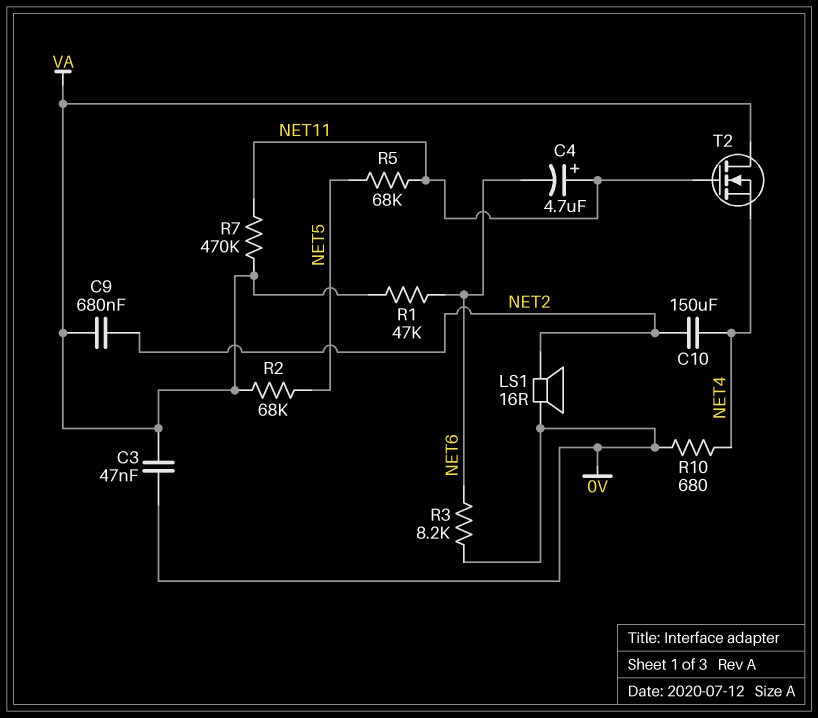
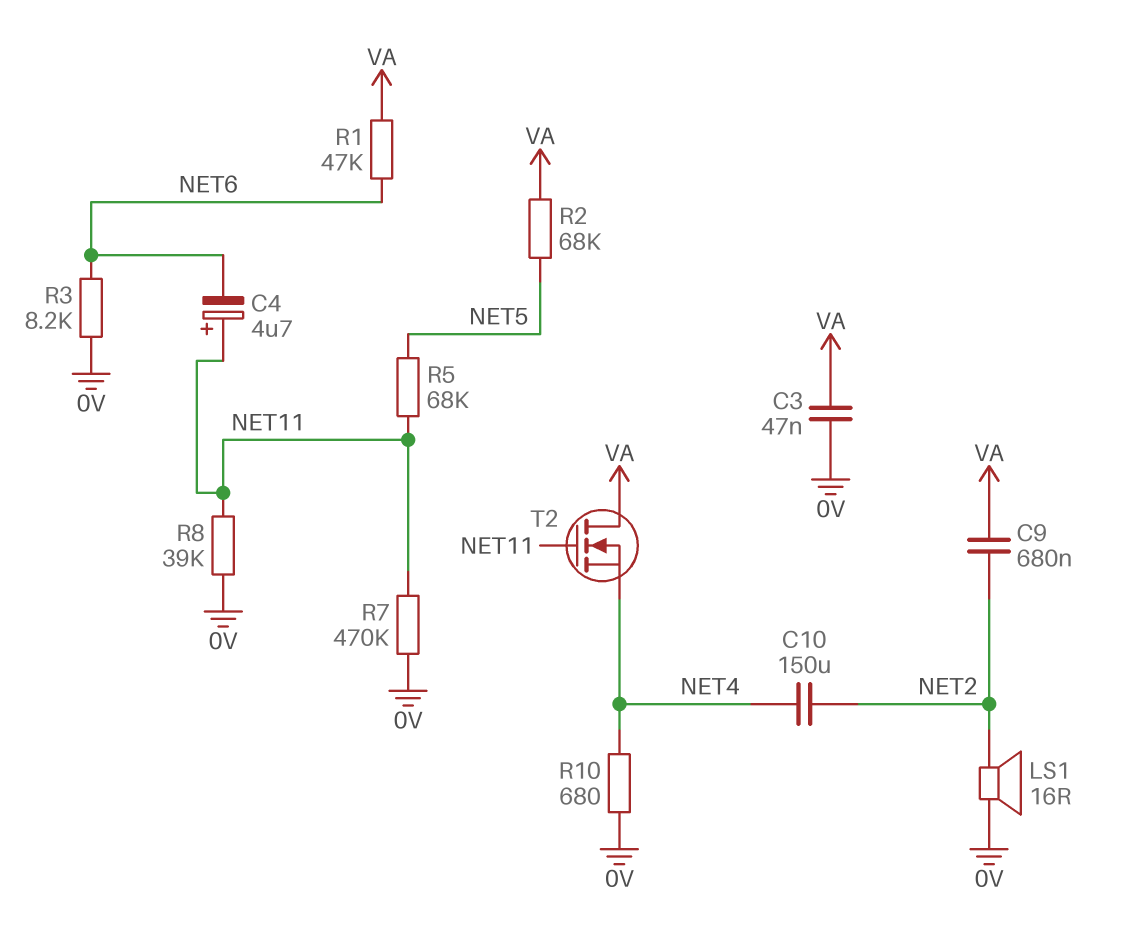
R7: 470k (NET11, VA) -> 470k (0V, NET11)
R8: none -> 39k (0V, NET11)

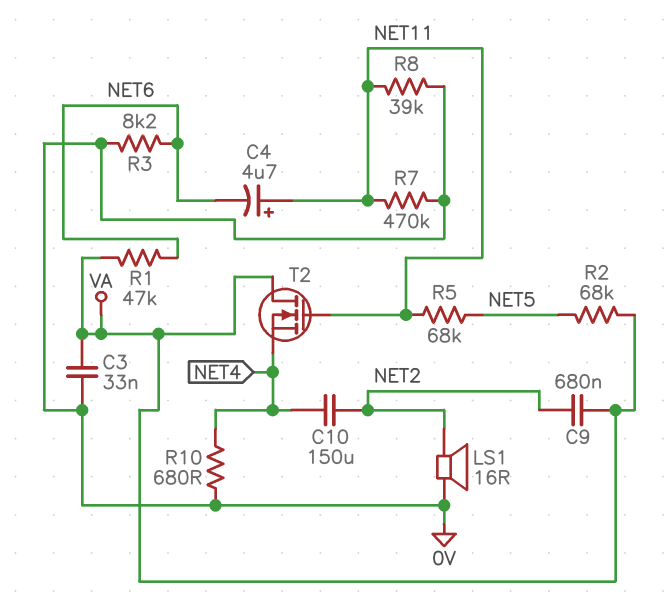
C3: 47nF (0V, VA) -> 33nF (0V, VA)

